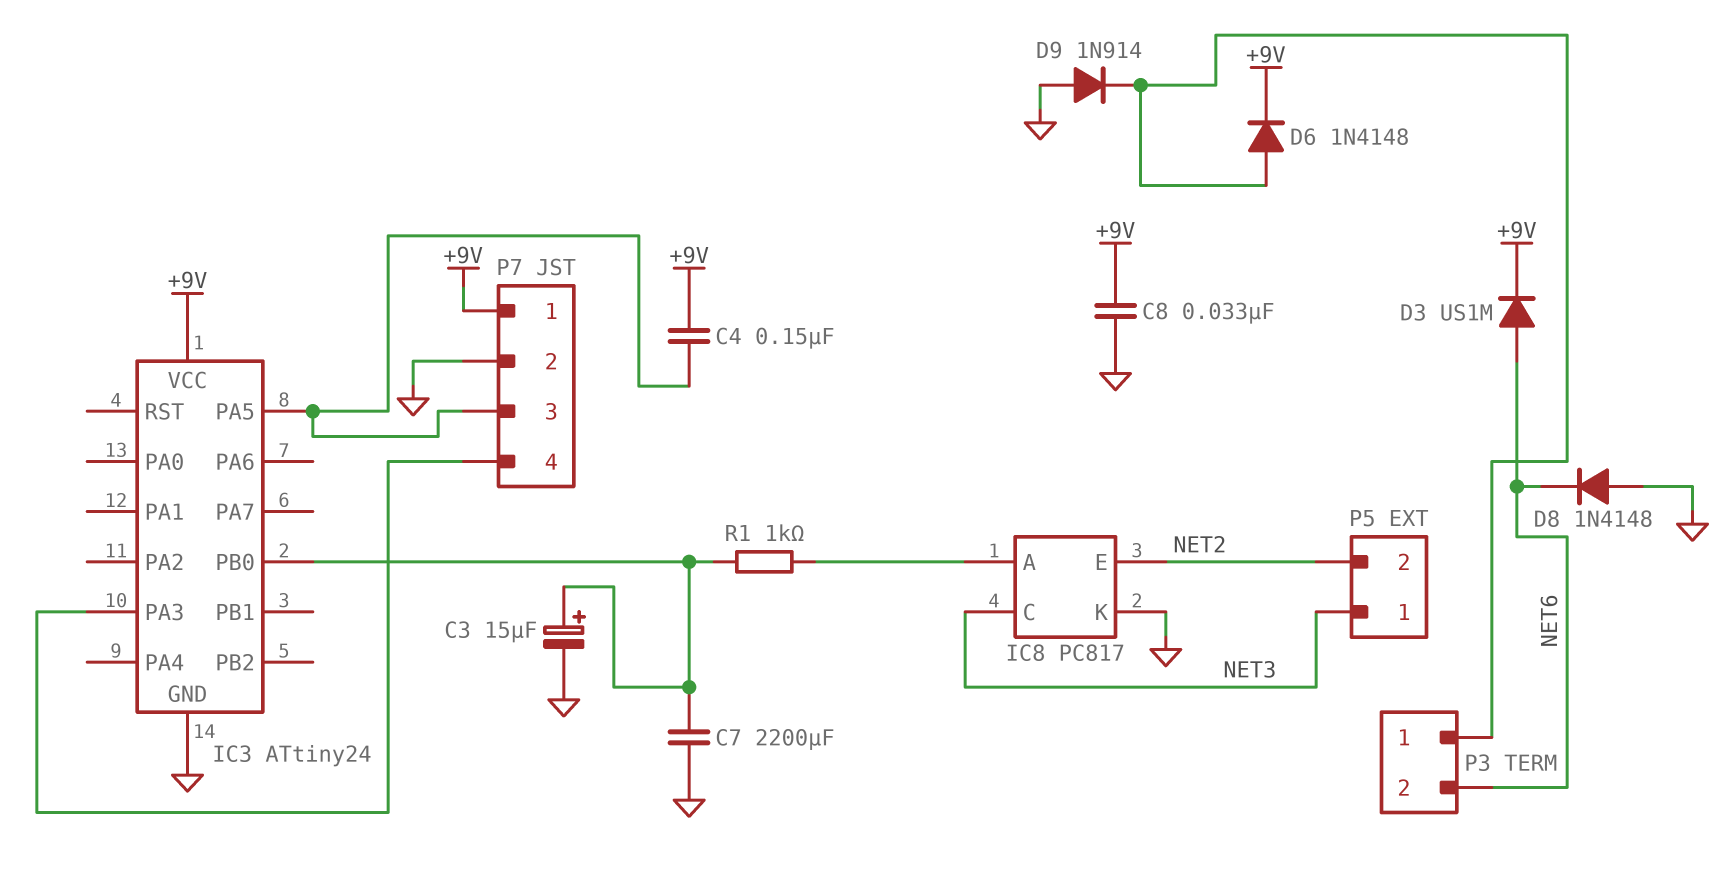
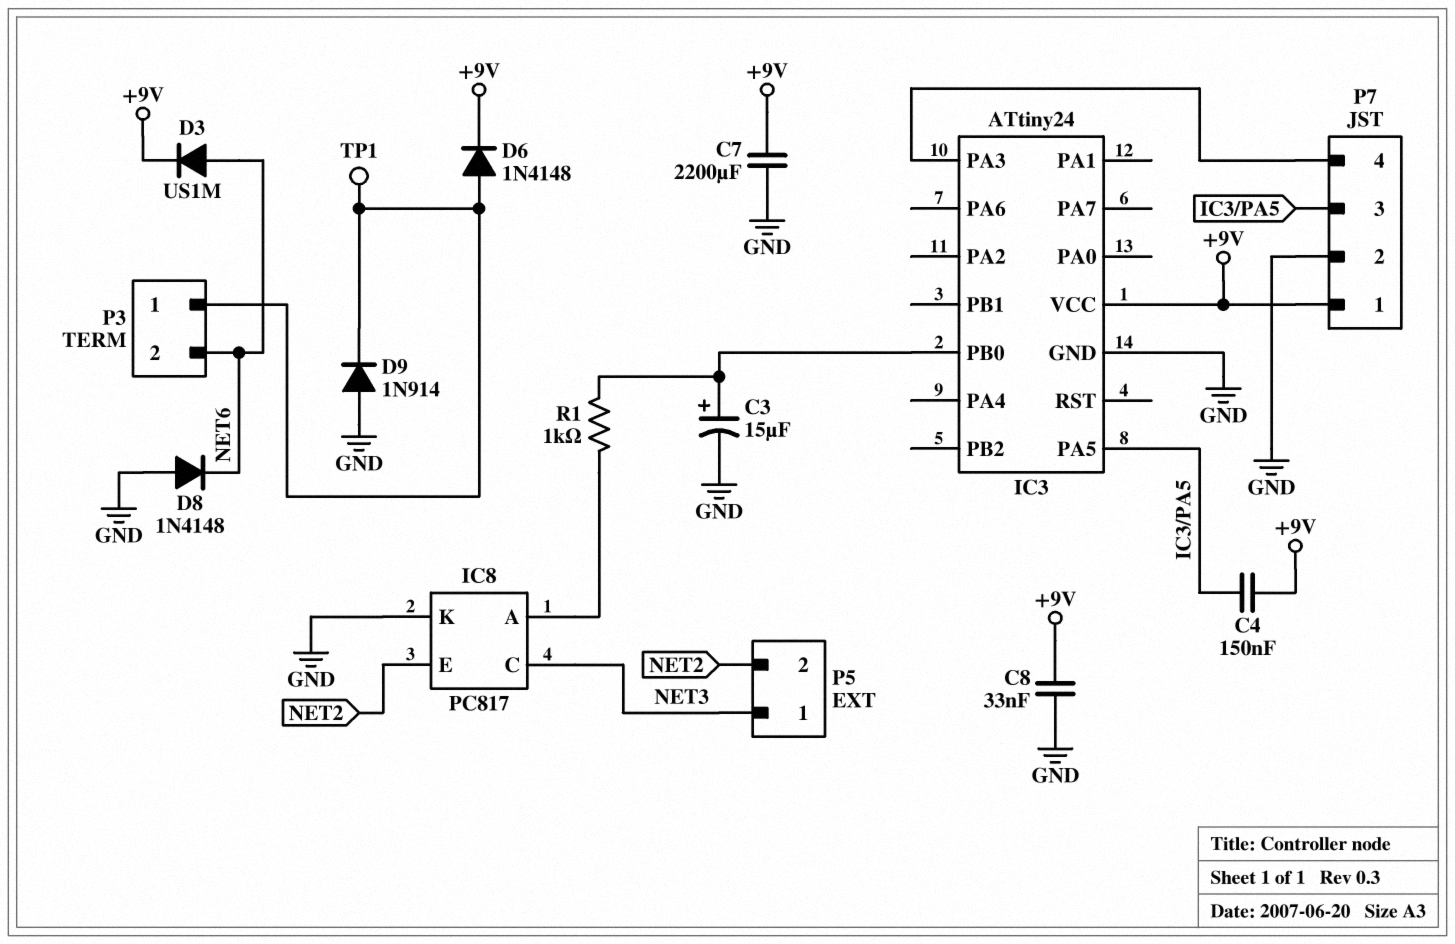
C7: 2200uF (GND, IC3/PB0) -> 2200uF (+9V, GND)
TP1: none -> test point (P3/1)

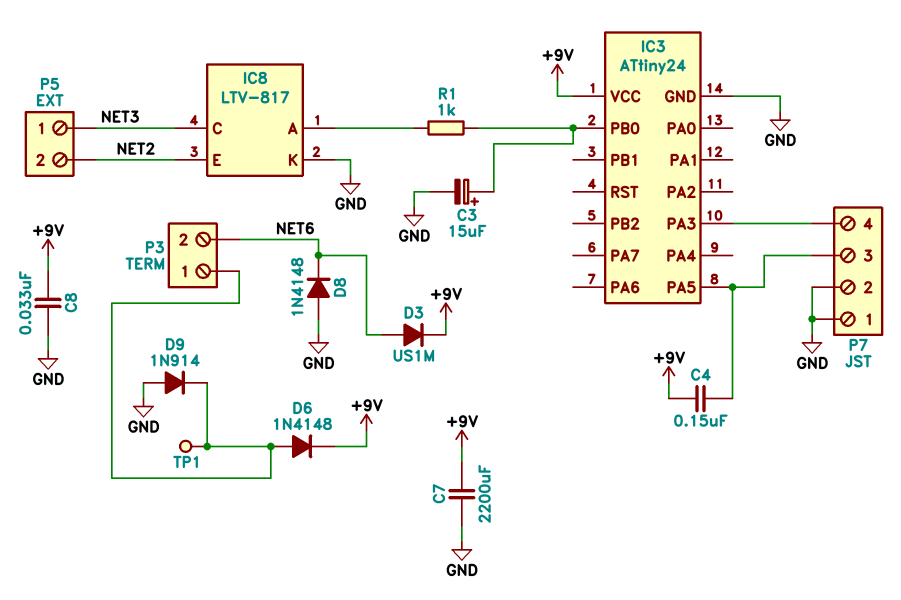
IC8: PC817 -> LTV-817
P7 pin 1: +9V -> GND

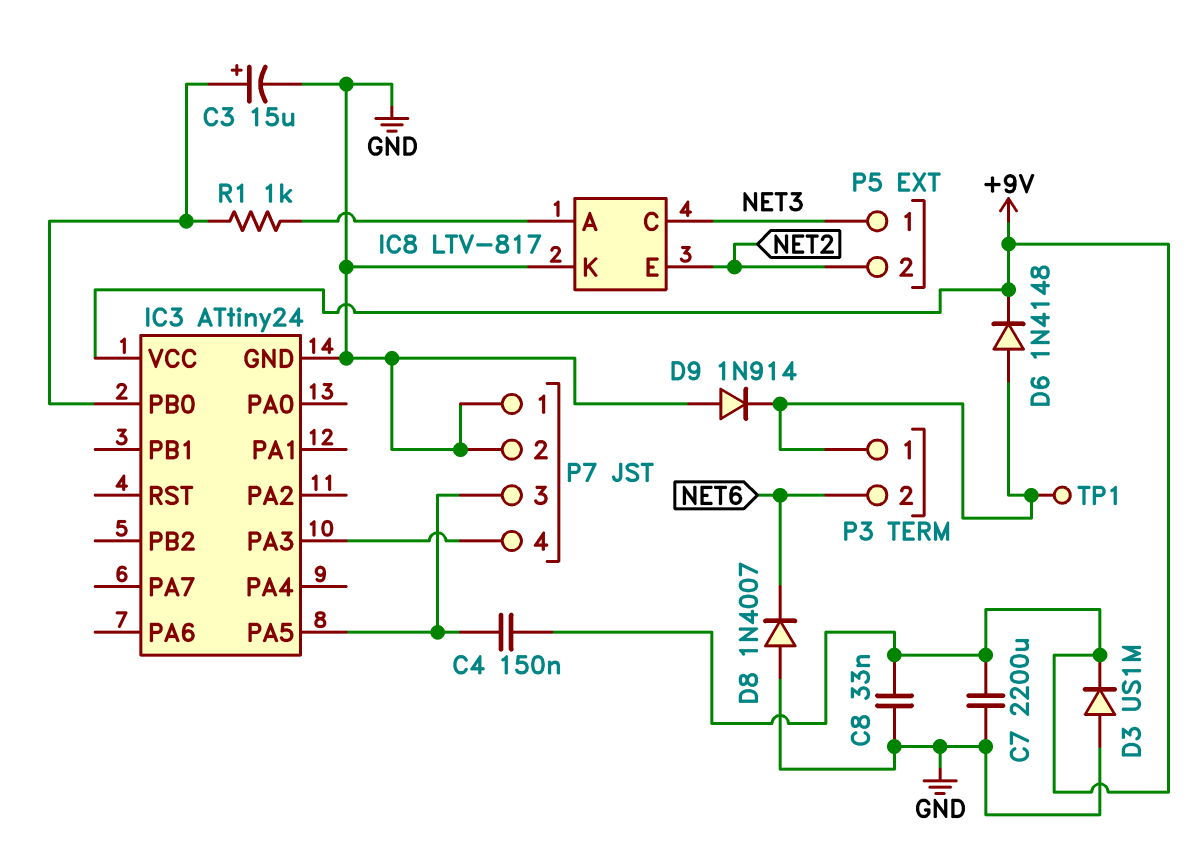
D3: diode US1M (A NET6, K +9V) -> diode US1M (A GND, K +9V)
D8: diode 1N4148 (A GND, K NET6) -> diode 1N4007 (A GND, K NET6)

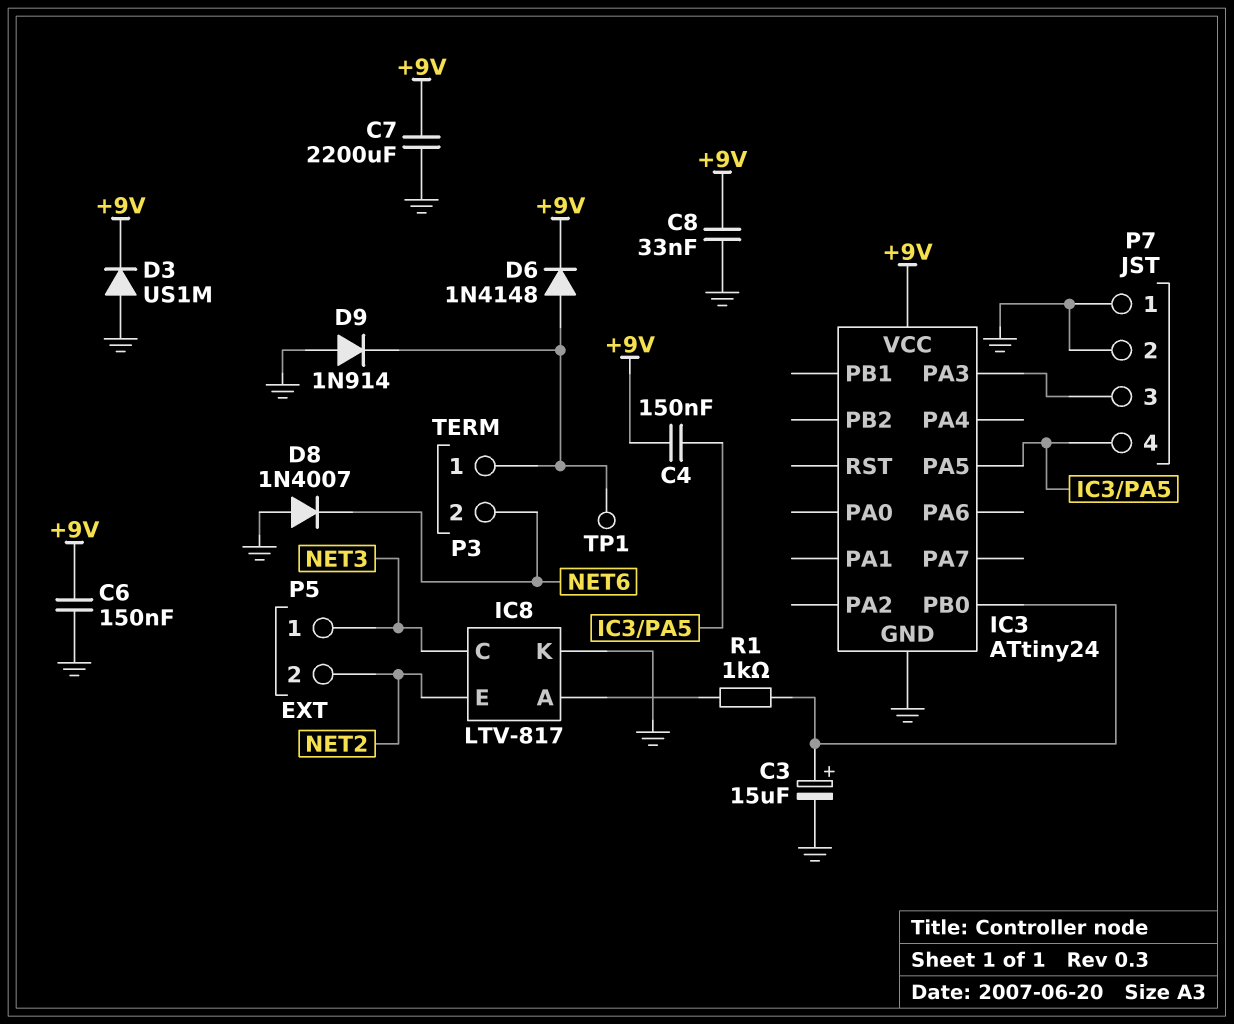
C6: none -> 150nF (+9V, GND)
P7 pin 3: IC3/PA5 -> IC3/PA3
P7 pin 4: IC3/PA3 -> IC3/PA5

